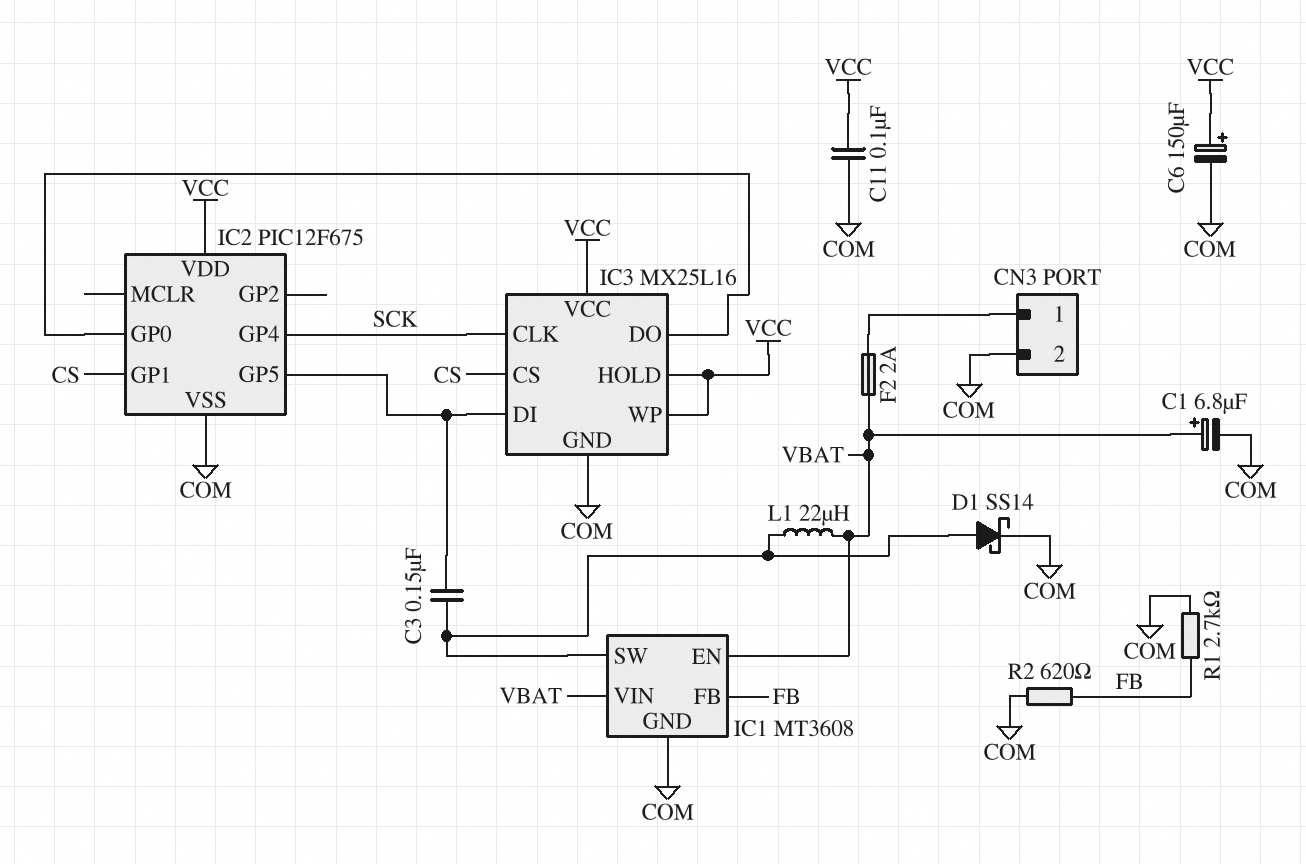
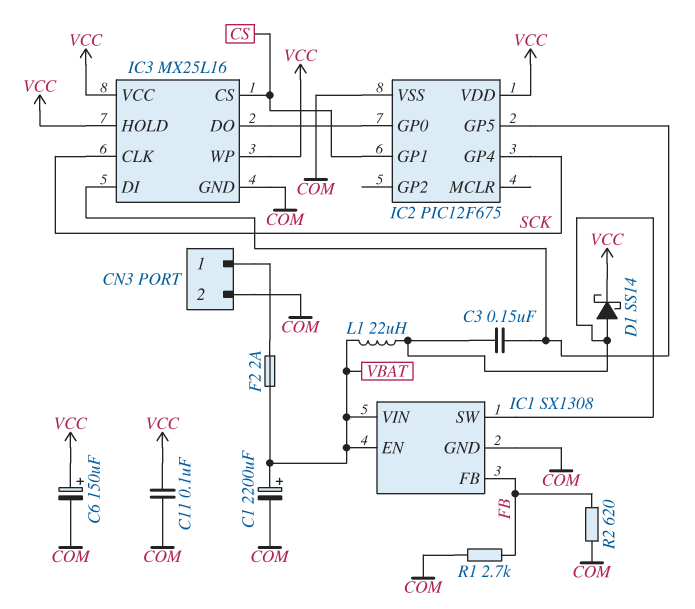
C1: 6.8uF (plus VBAT, minus COM) -> 2200uF (plus VBAT, minus COM)
D1: schottky SS14 (A IC1/SW, K COM) -> schottky SS14 (A IC1/SW, K VCC)
IC1: MT3608 -> SX1308

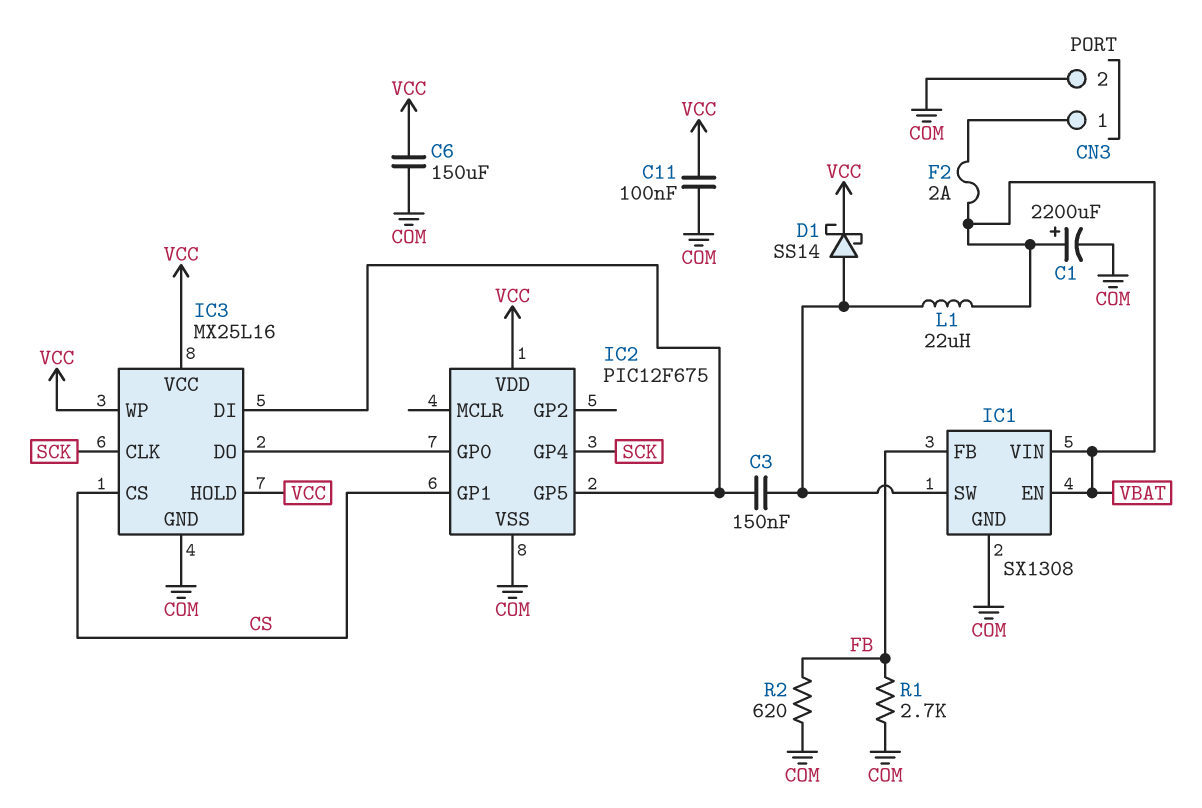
C6: 150uF (plus VCC, minus COM) -> 150uF (COM, VCC)

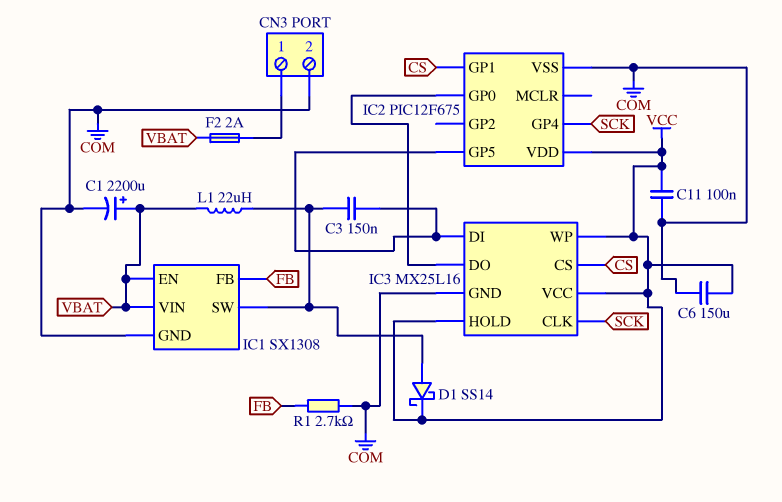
R2: 620 (COM, FB) -> none

